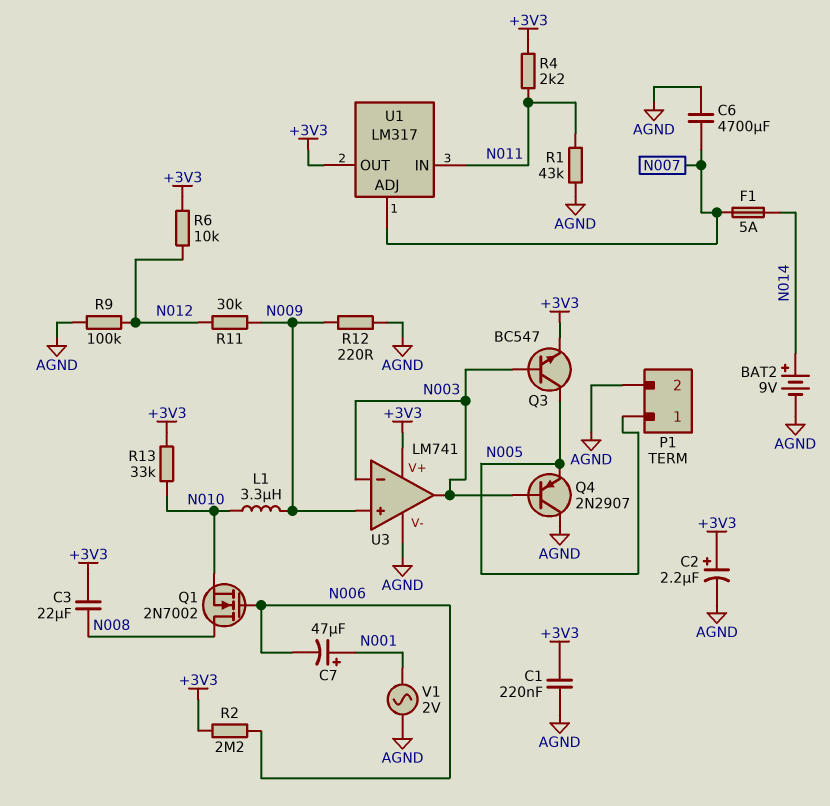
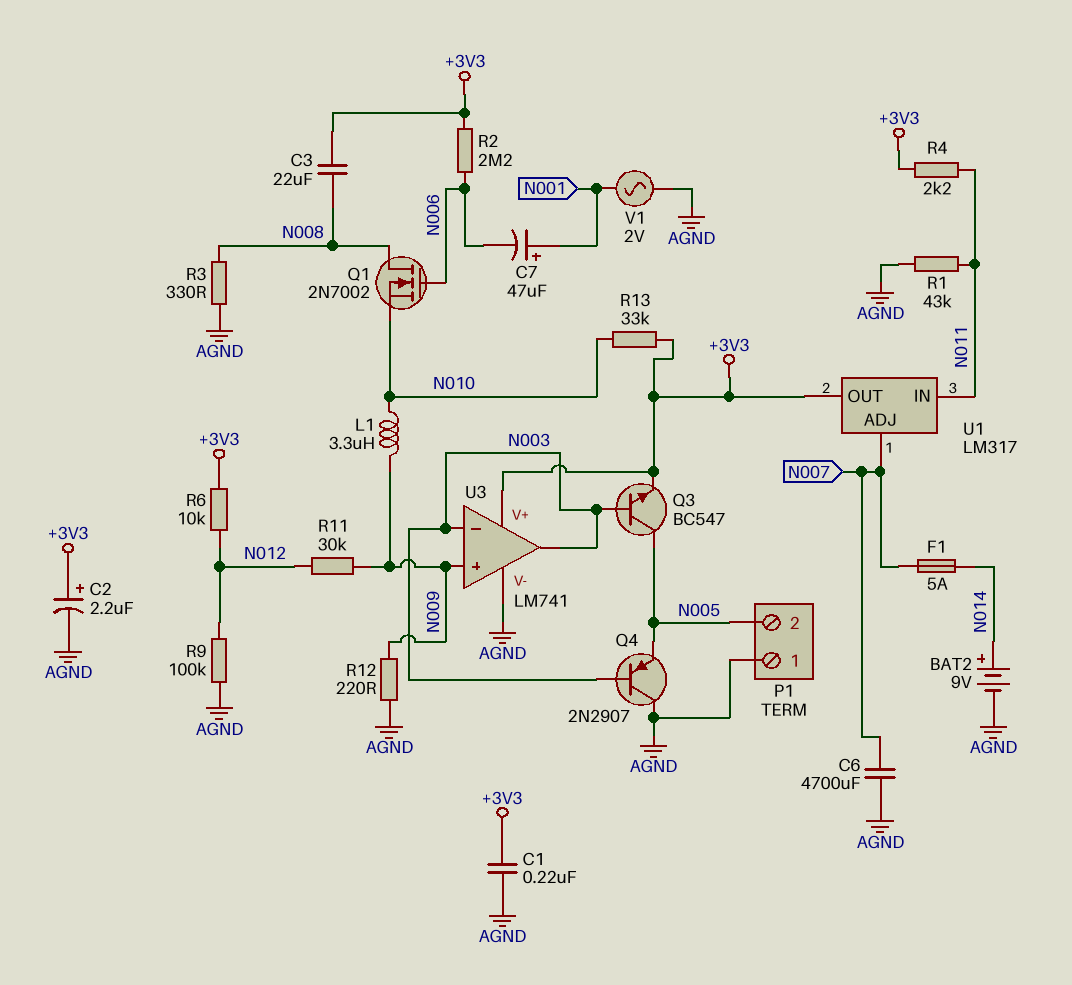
P1 pin 1: N005 -> AGND
P1 pin 2: AGND -> N005
R3: none -> 330 (AGND, N008)

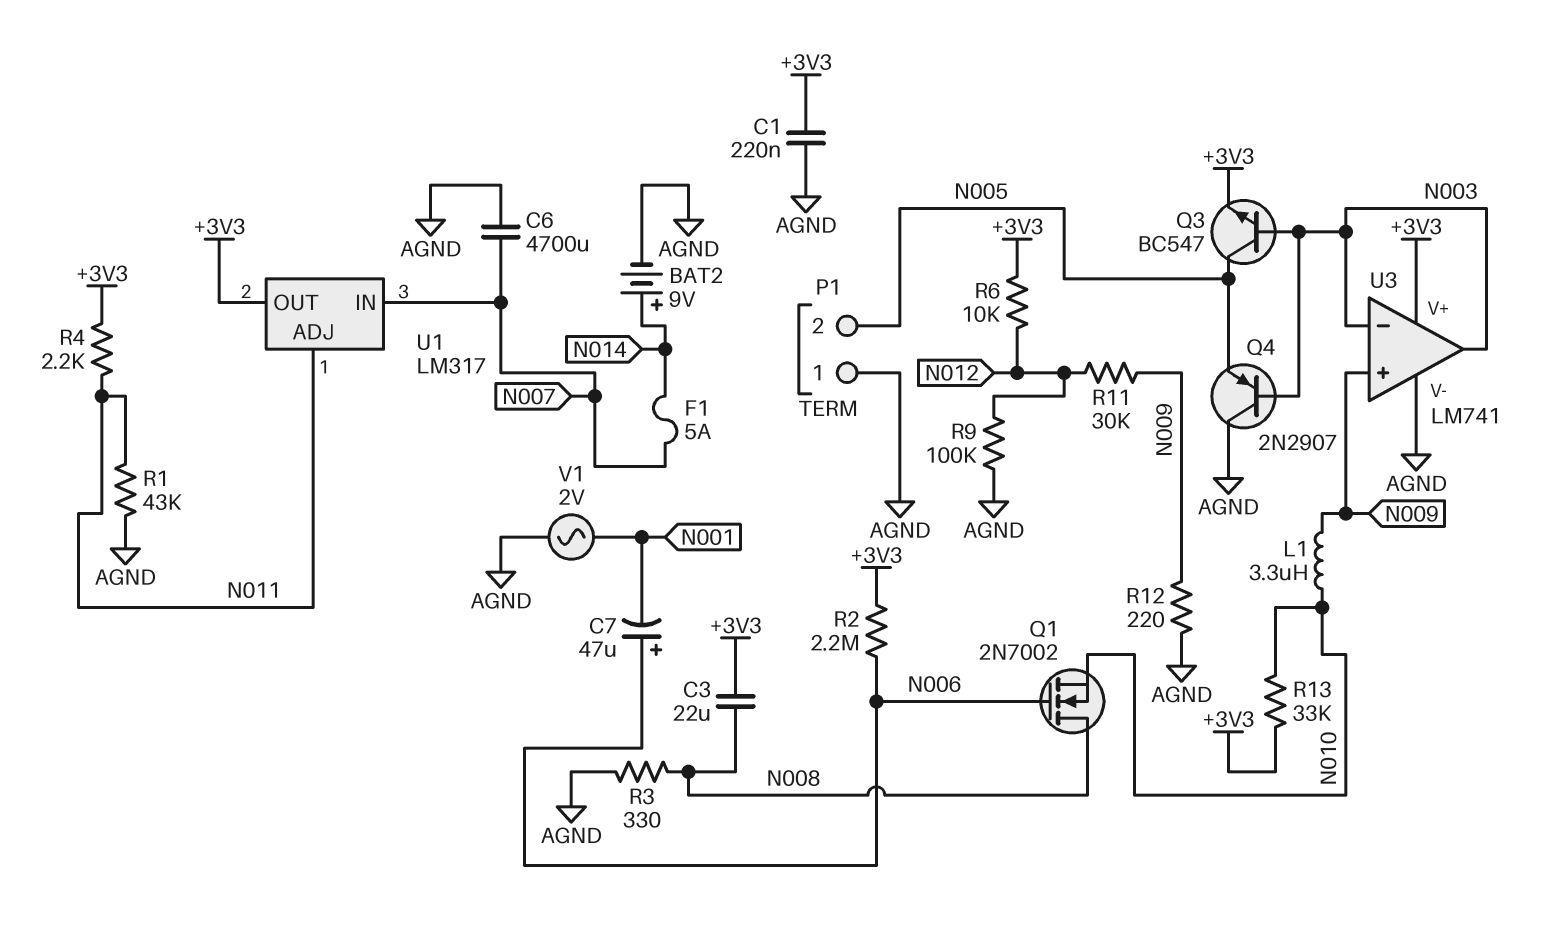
C2: 2.2uF (plus +3V3, minus AGND) -> none
C7: 47uF (plus N001, minus N006) -> 47uF (plus N006, minus N001)
U1 pin ADJ: N007 -> N011
U1 pin IN: N011 -> N007

